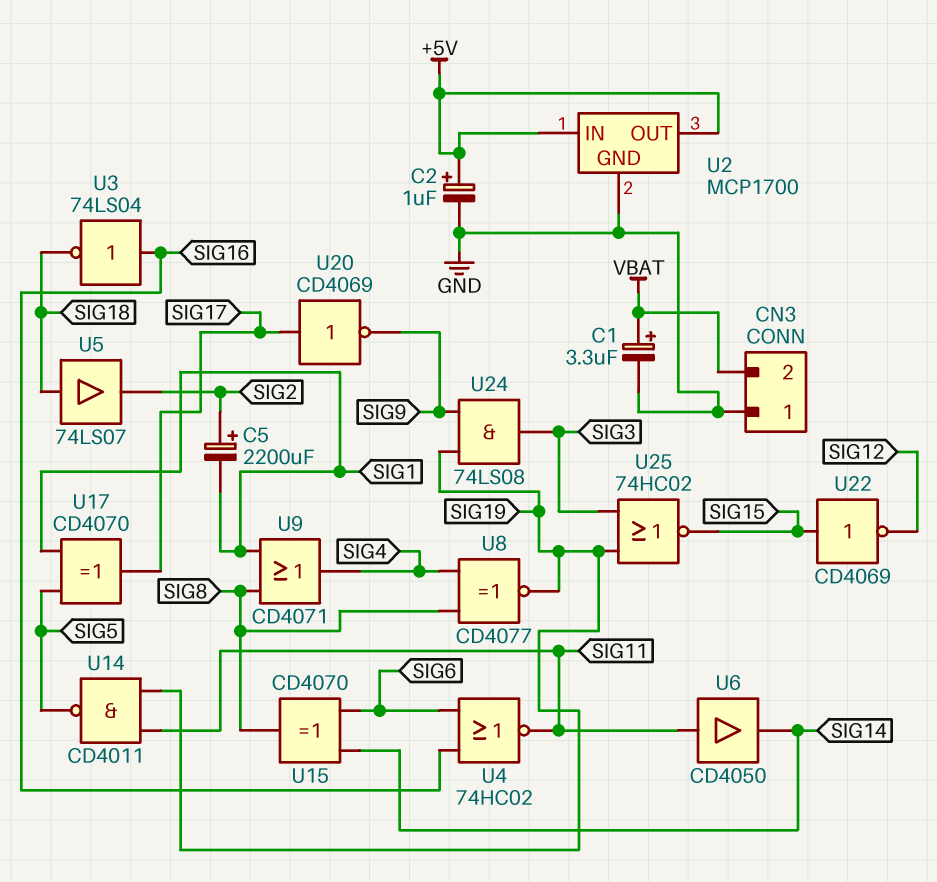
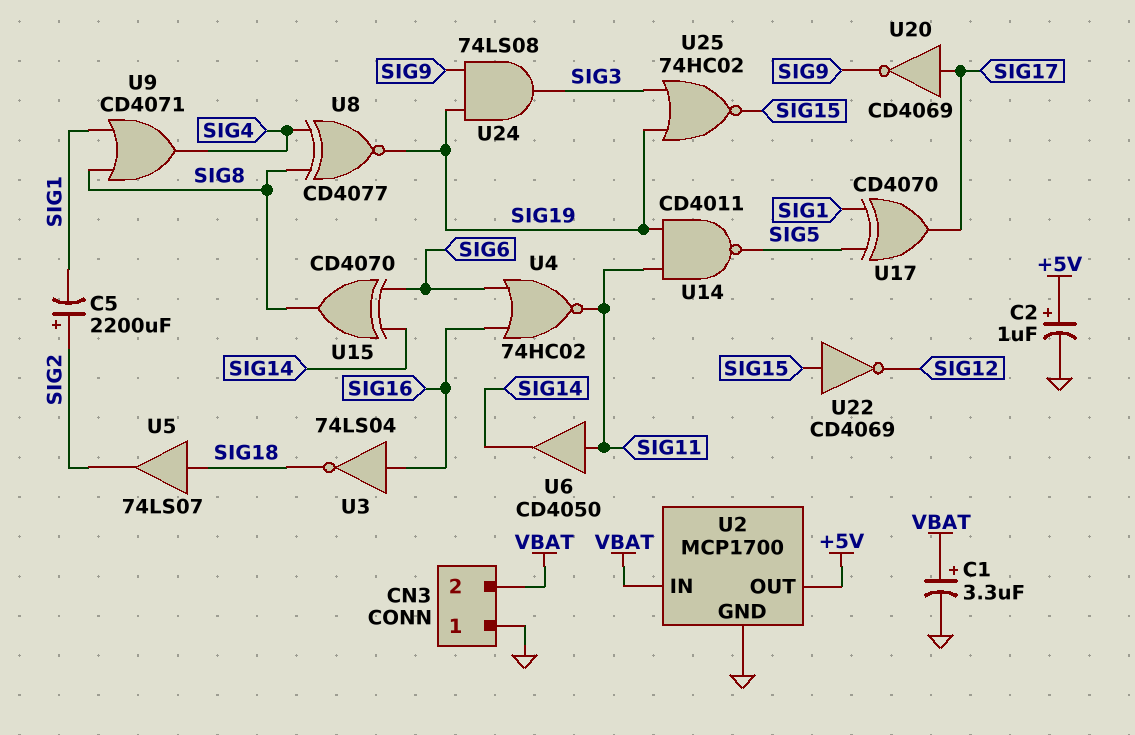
U2 pin IN: +5V -> VBAT

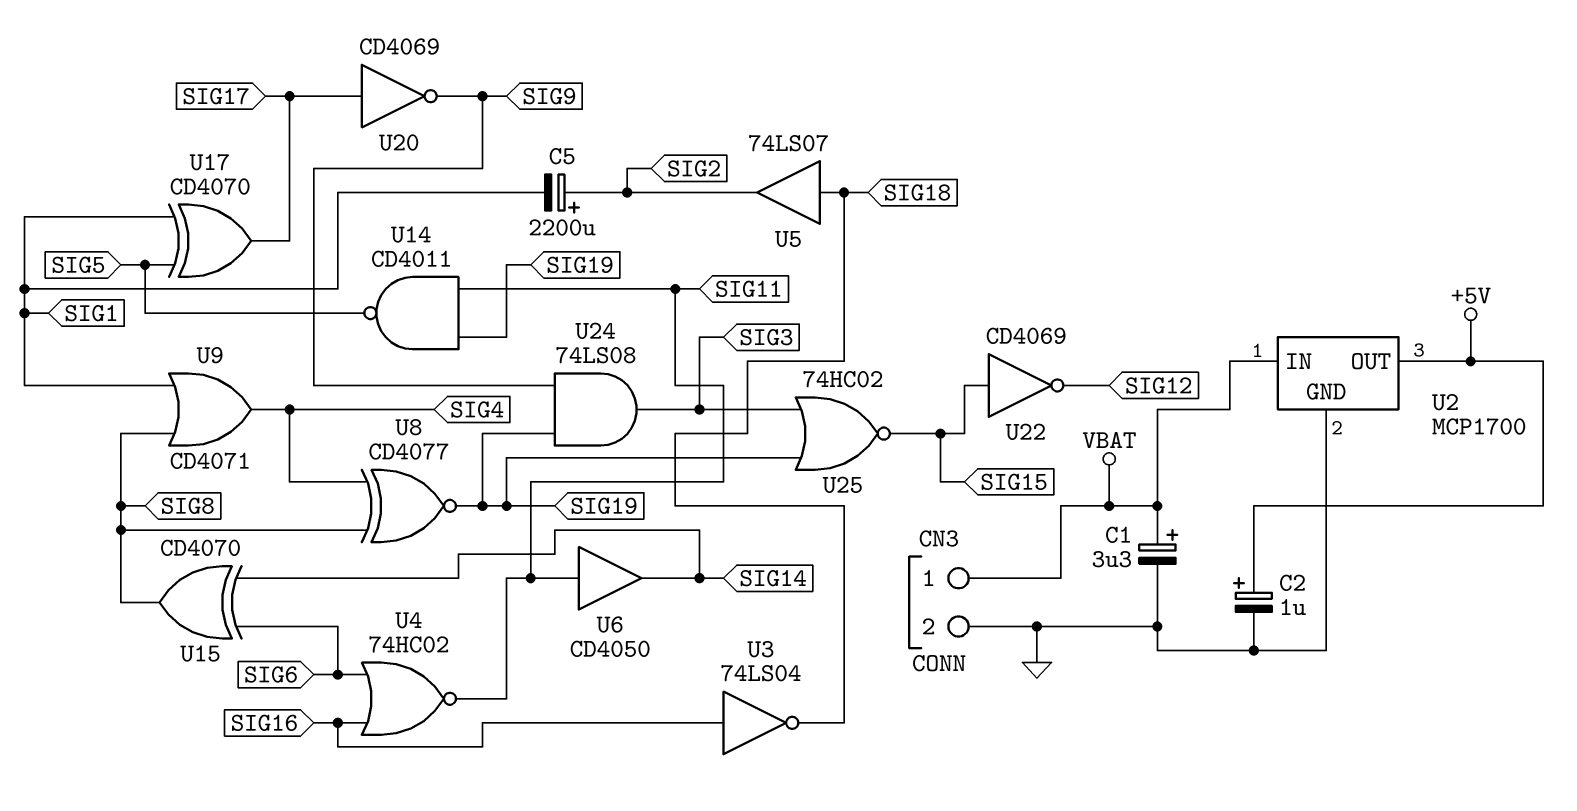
CN3 pin 1: GND -> VBAT
CN3 pin 2: VBAT -> GND

